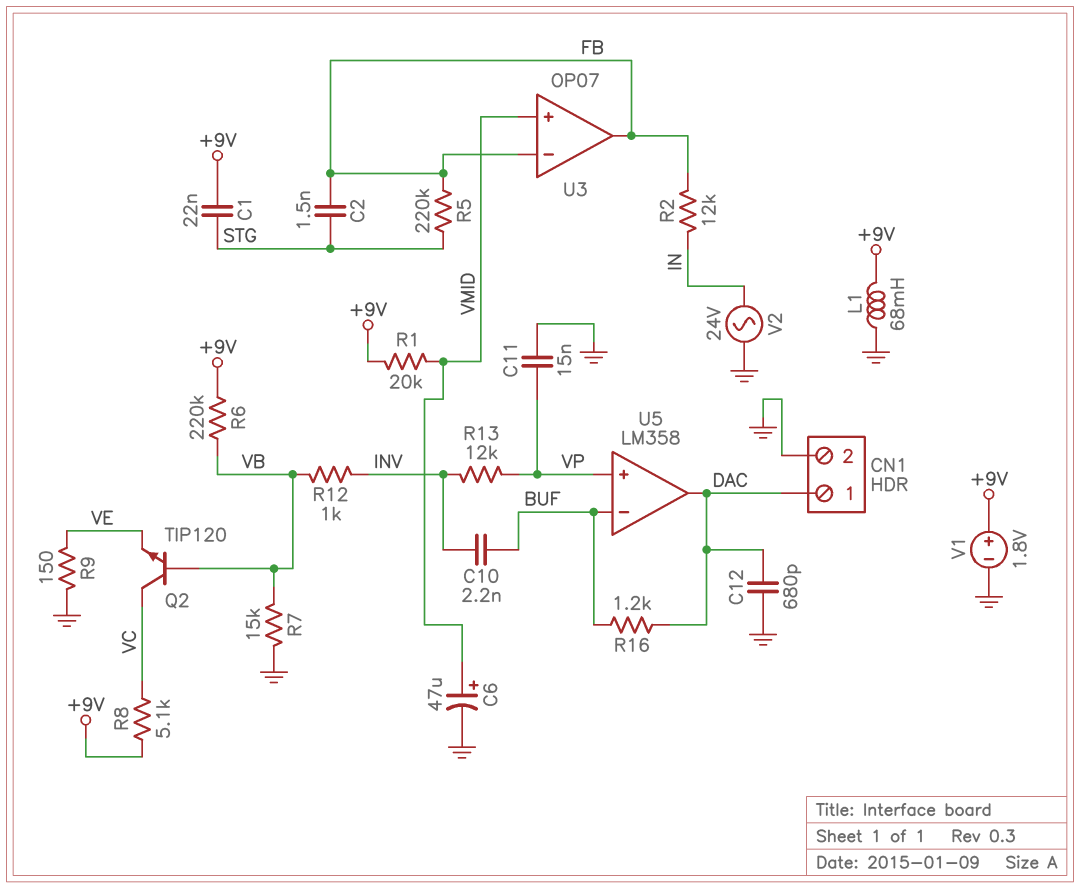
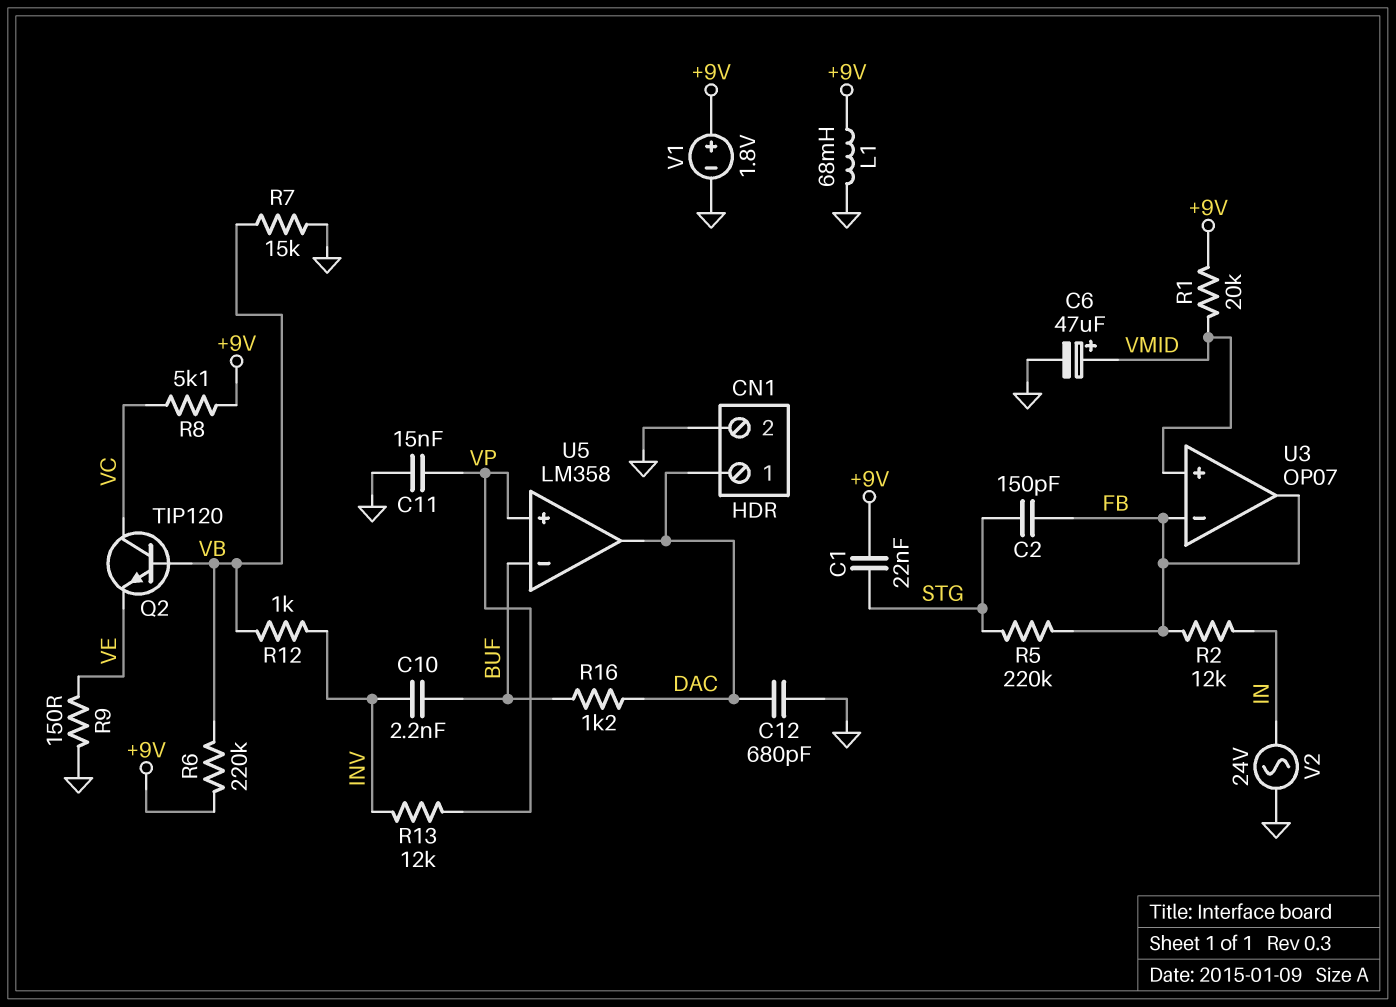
C2: 1.5nF (FB, STG) -> 150pF (FB, STG)

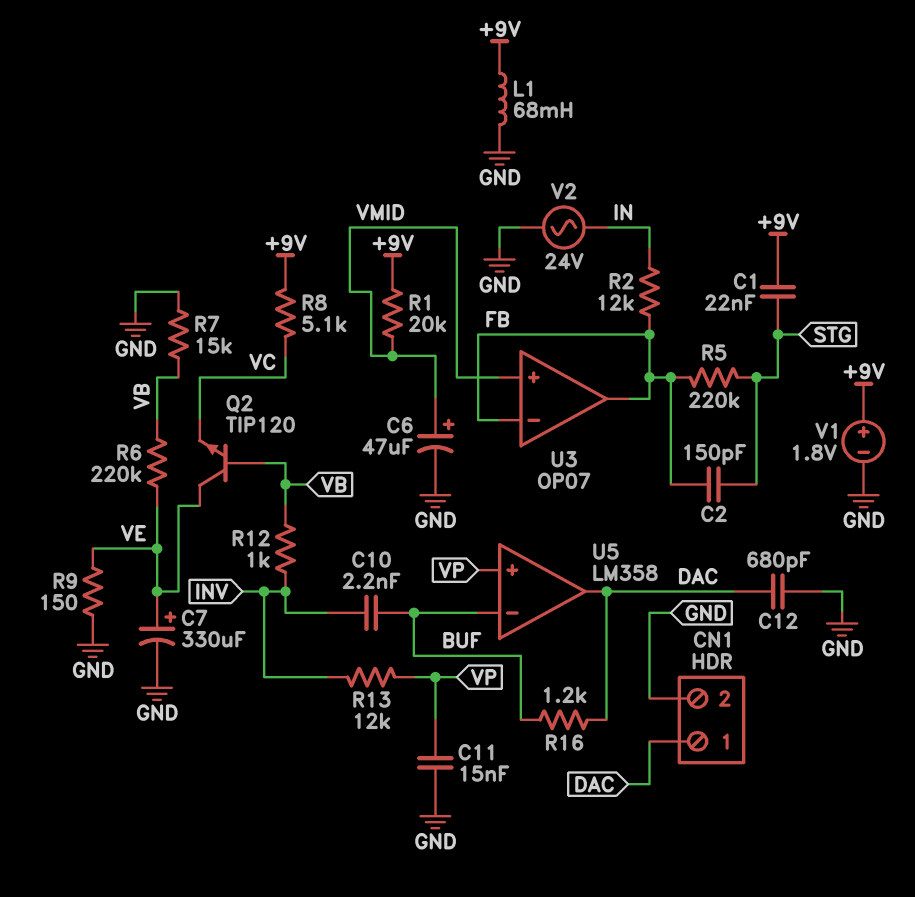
C7: none -> 330uF (plus VE, minus GND)
Q2: NPN TIP120 (B VB, C VC, E VE) -> NPN TIP120 (B VB, C VE, E VC)
R6: 220k (+9V, VB) -> 220k (VB, VE)

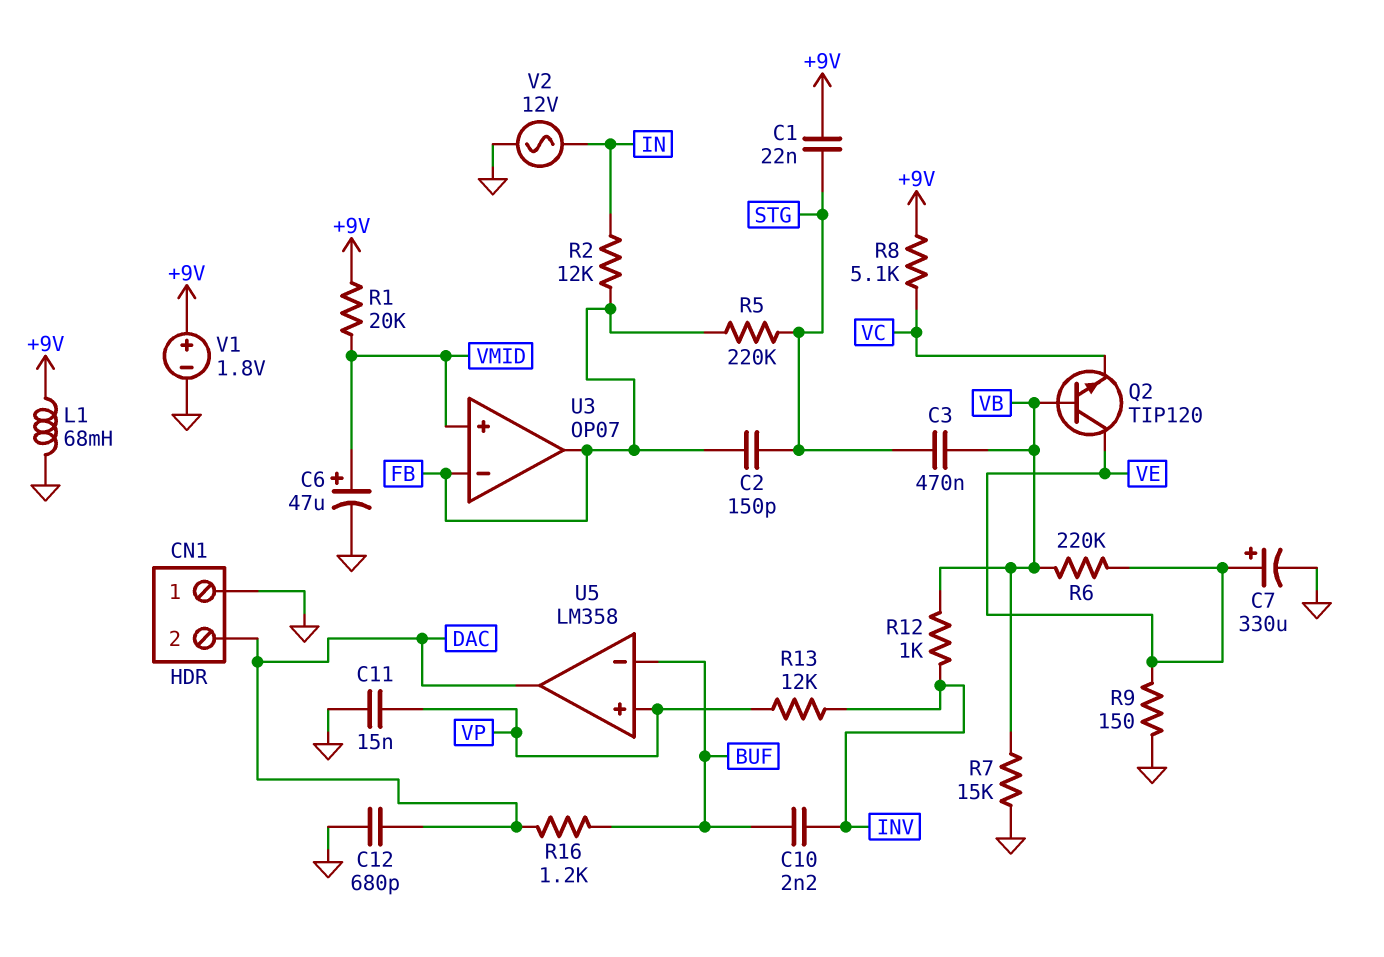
C3: none -> 470nF (STG, VB)
CN1 pin 1: DAC -> GND
CN1 pin 2: GND -> DAC
V2: AC 24V (GND, IN) -> AC 12V (GND, IN)

